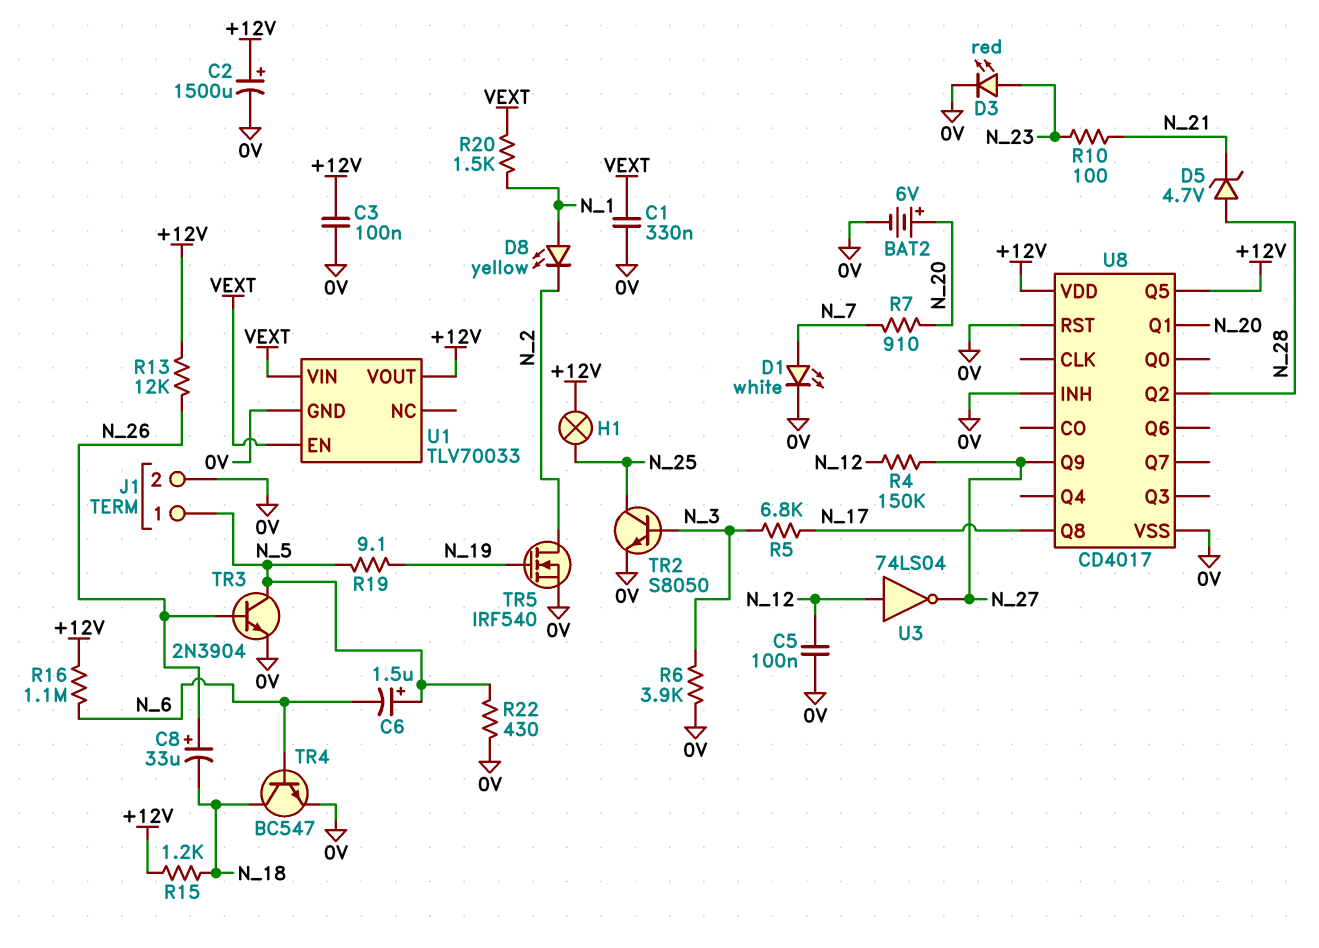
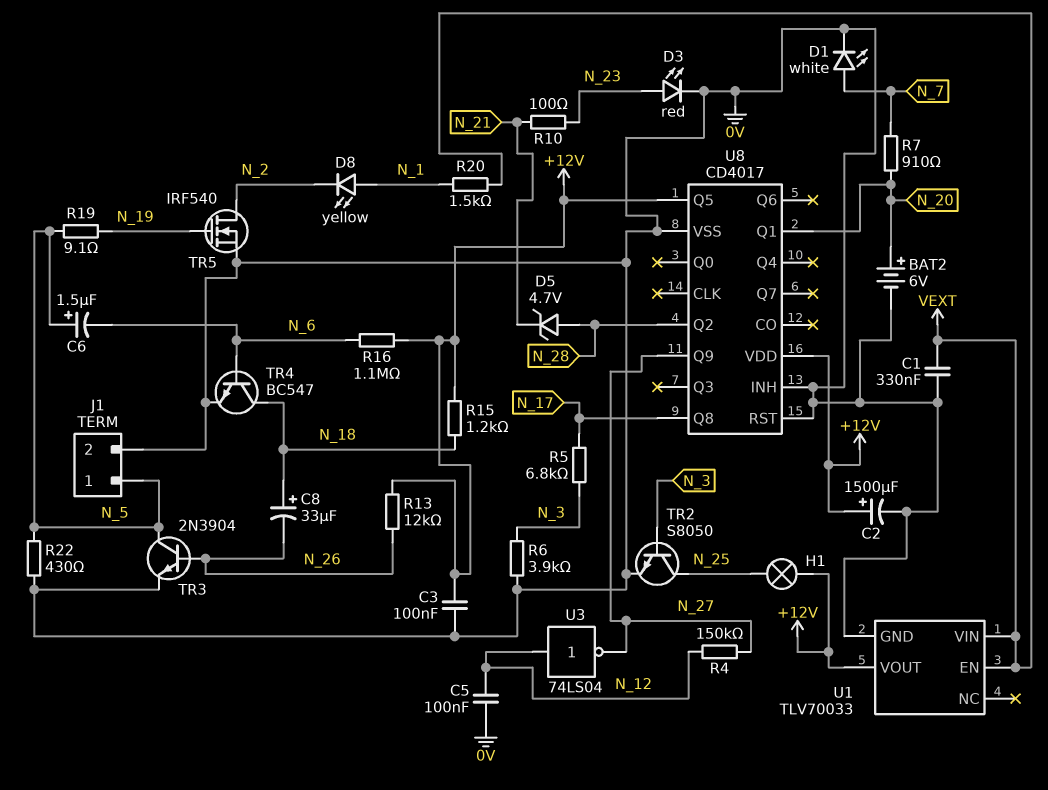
C8: 33uF (plus N_26, minus N_18) -> 33uF (plus N_18, minus N_26)

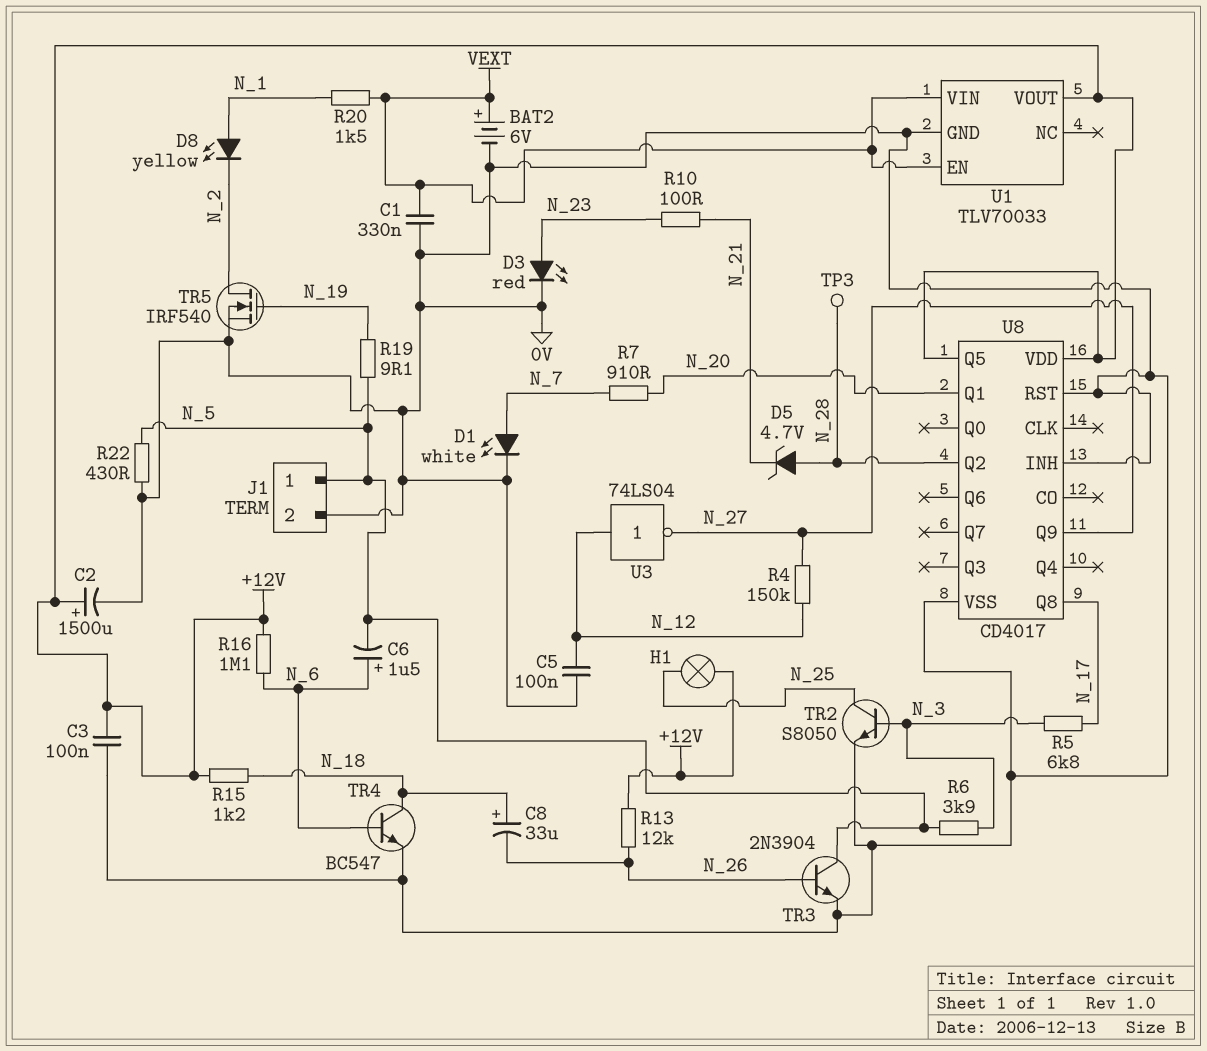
BAT2: 6V (plus N_20, minus 0V) -> 6V (plus VEXT, minus 0V)
C6: 1.5uF (plus N_5, minus N_6) -> 1.5uF (plus N_6, minus N_5)
R6: 3.9k (0V, N_3) -> 3.9k (N_3, N_5)
TP3: none -> test point (N_28)

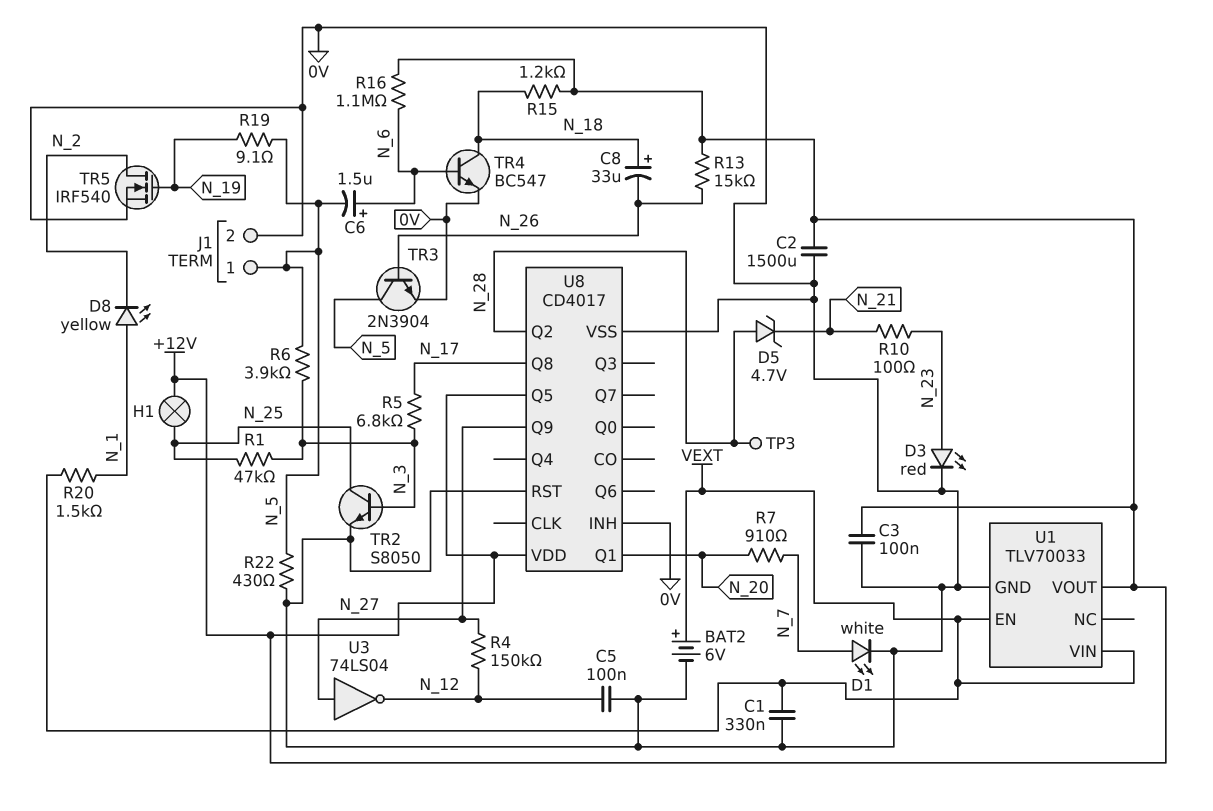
C2: 1500uF (plus +12V, minus 0V) -> 1500uF (+12V, 0V)
R1: none -> 47k (N_3, N_25)
R13: 12k (+12V, N_26) -> 15k (+12V, N_26)
U3: NOT 74LS04 (in N_12, out N_27) -> NOT 74LS04 (in N_27, out N_12)

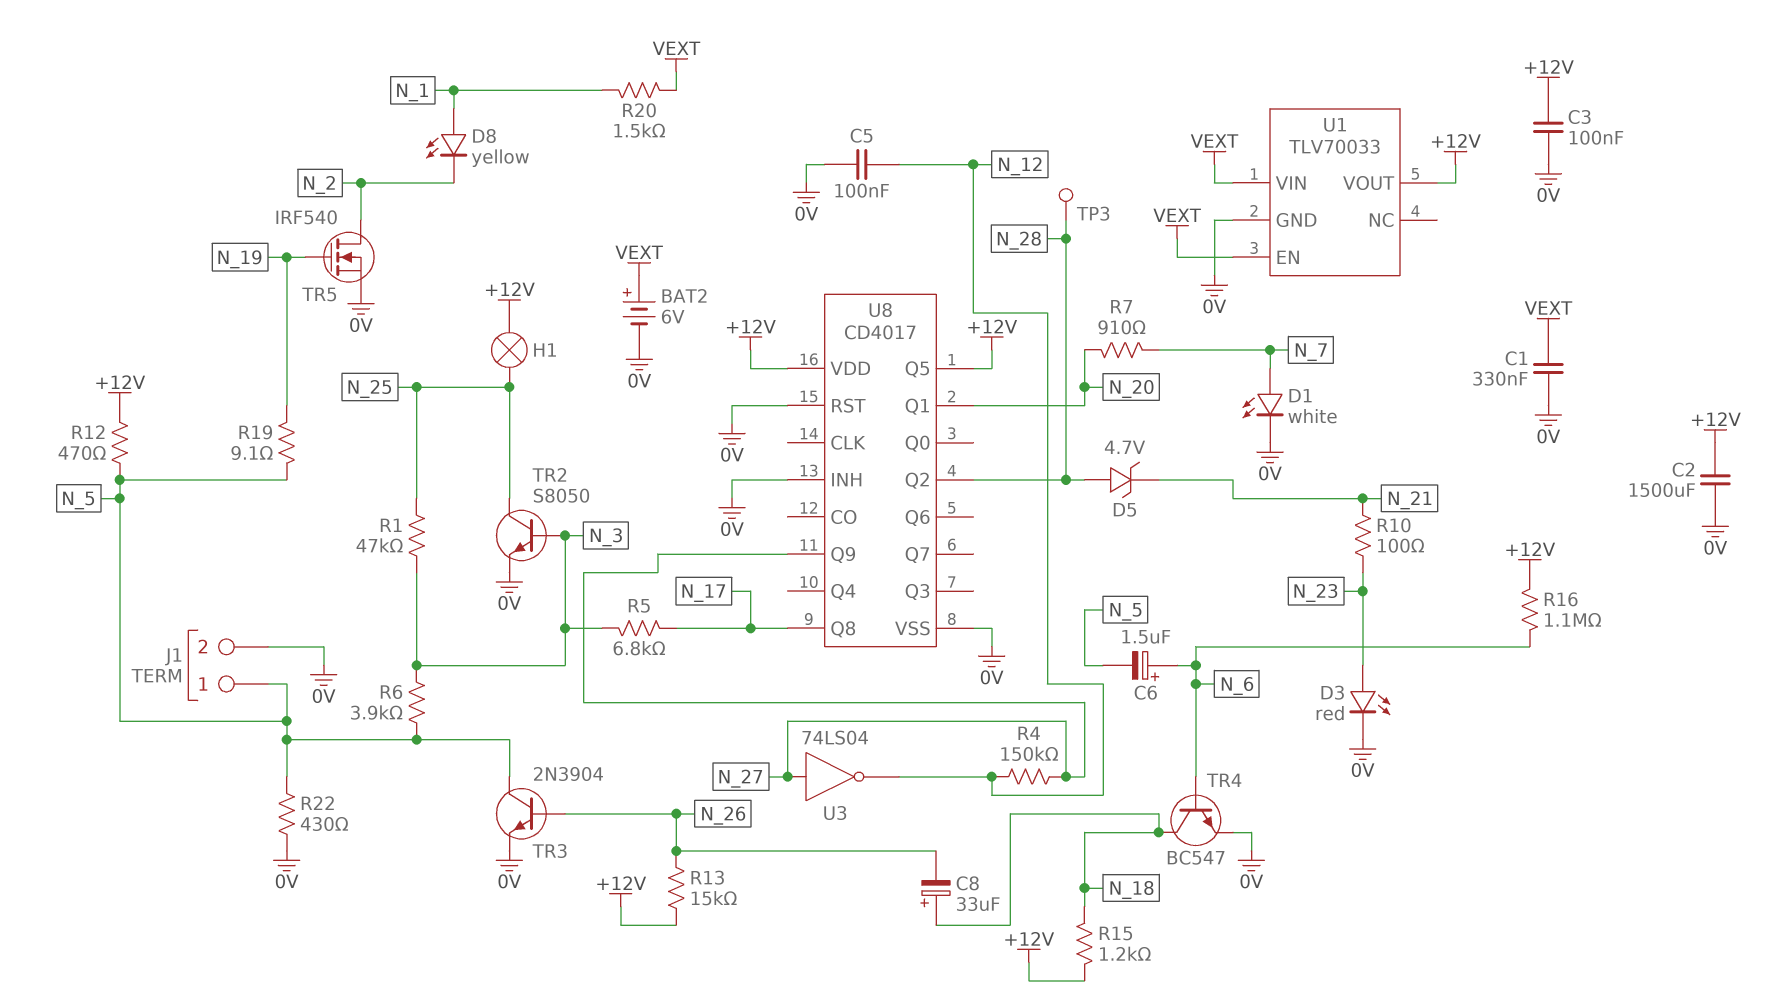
R12: none -> 470 (+12V, N_5)

